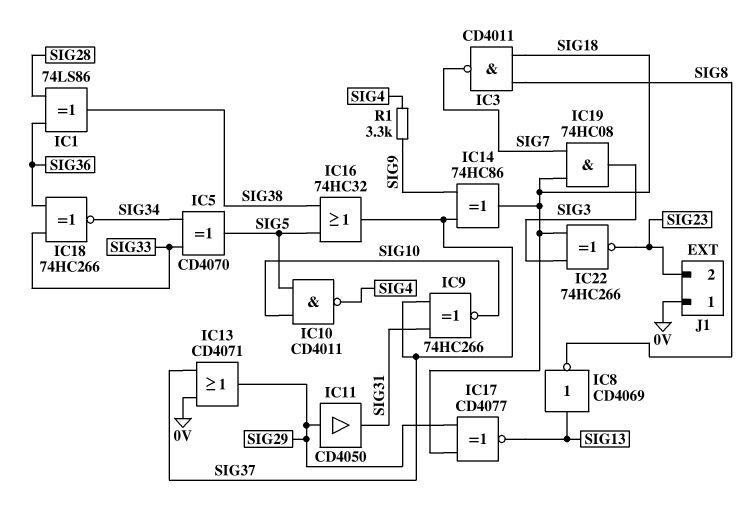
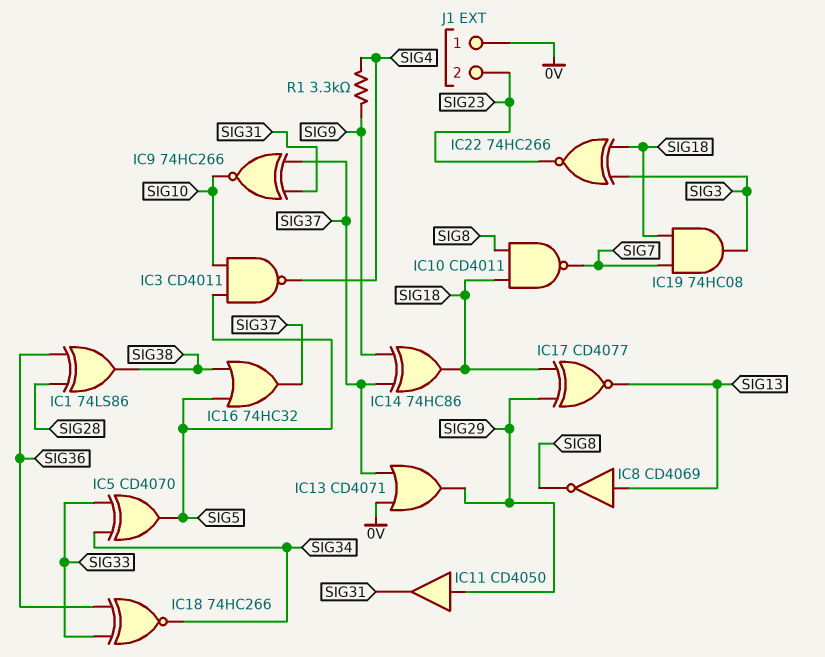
IC3: NAND CD4011 (in SIG8, in SIG18, out SIG7) -> NAND CD4011 (in SIG5, in SIG10, out SIG4)
IC10: NAND CD4011 (in SIG5, in SIG10, out SIG4) -> NAND CD4011 (in SIG8, in SIG18, out SIG7)

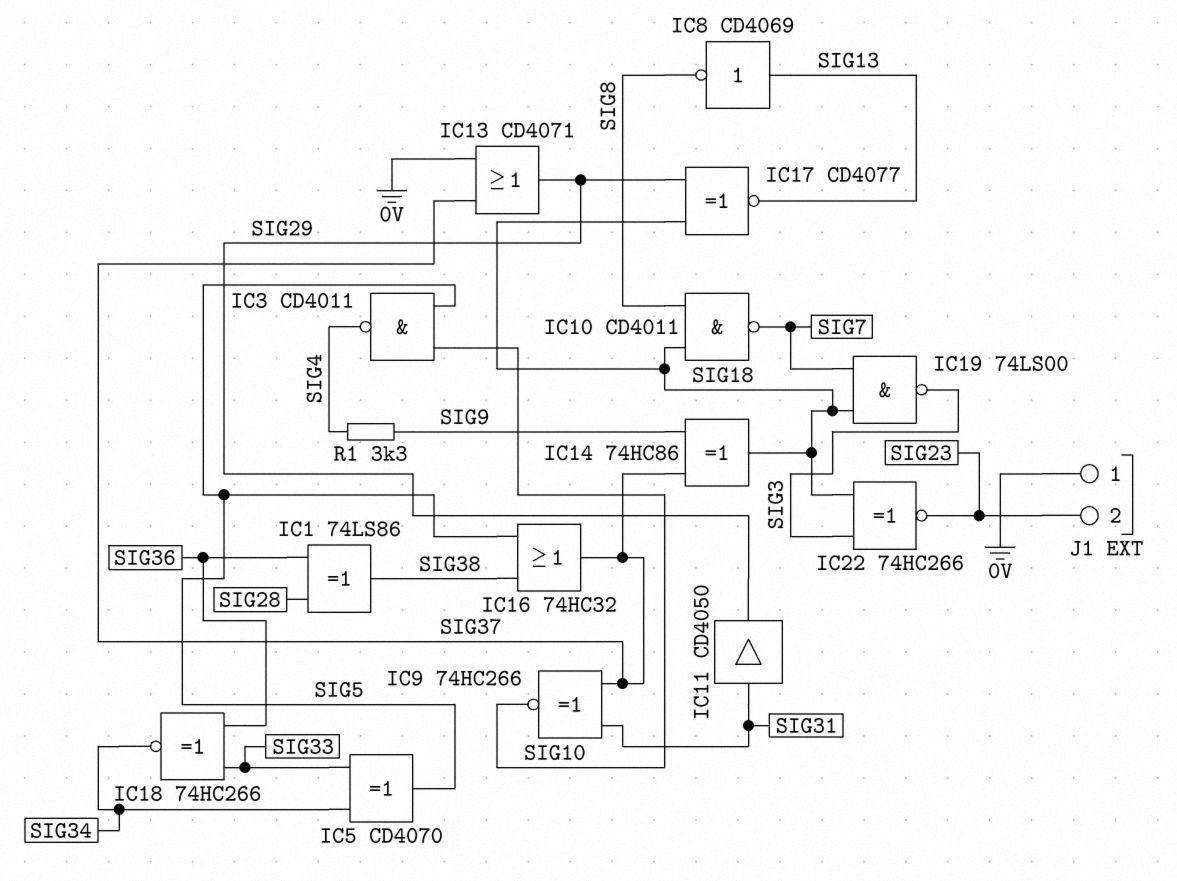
IC11: buffer CD4050 (in SIG29, out SIG31) -> buffer CD4050 (in SIG31, out SIG29)
IC19: AND 74HC08 (in SIG7, in SIG18, out SIG3) -> NAND 74LS00 (in SIG7, in SIG18, out SIG3)

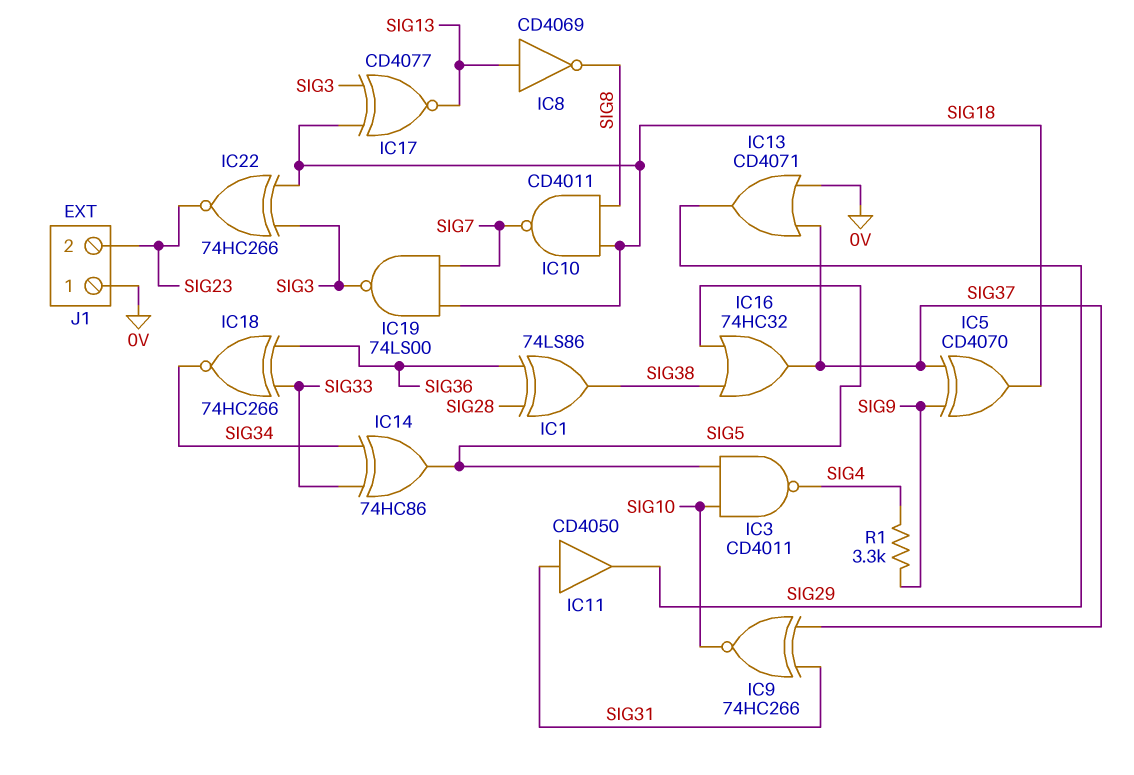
IC5: XOR CD4070 (in SIG33, in SIG34, out SIG5) -> XOR CD4070 (in SIG9, in SIG37, out SIG18)
IC14: XOR 74HC86 (in SIG9, in SIG37, out SIG18) -> XOR 74HC86 (in SIG33, in SIG34, out SIG5)
IC17: XNOR CD4077 (in SIG18, in SIG29, out SIG13) -> XNOR CD4077 (in SIG3, in SIG18, out SIG13)

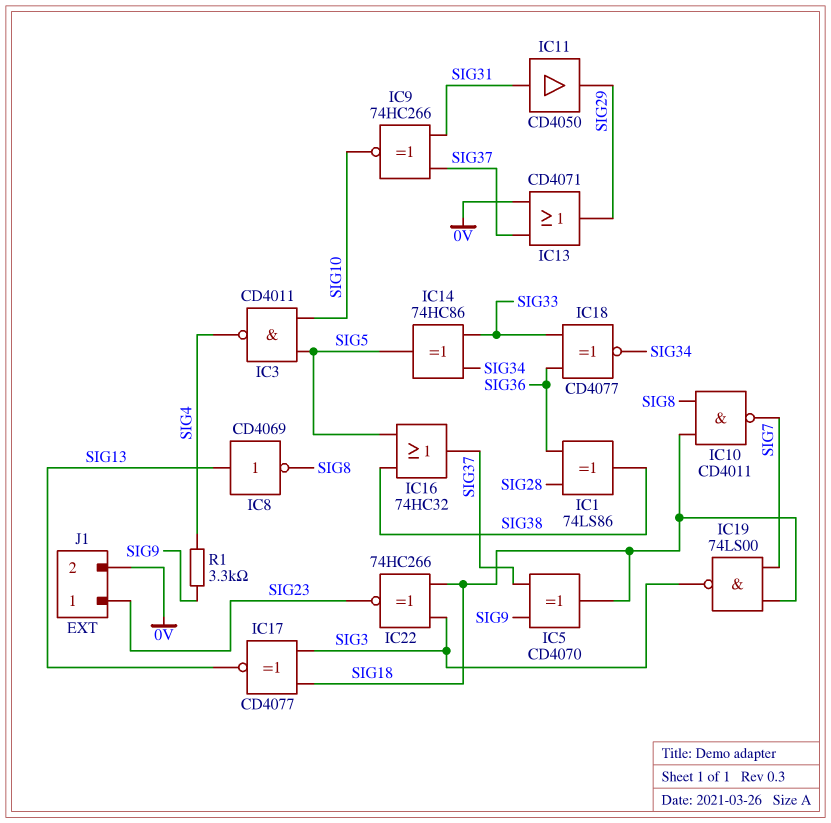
IC18: XNOR 74HC266 (in SIG33, in SIG36, out SIG34) -> XNOR CD4077 (in SIG33, in SIG36, out SIG34)
J1 pin 1: 0V -> SIG23
J1 pin 2: SIG23 -> 0V

